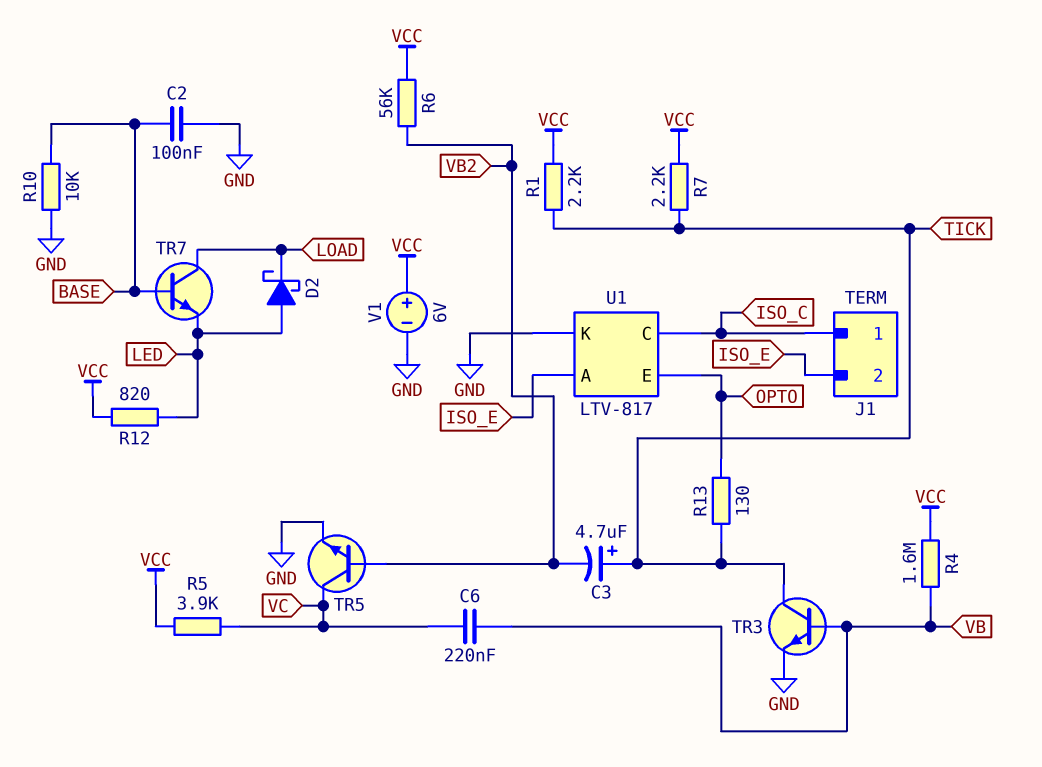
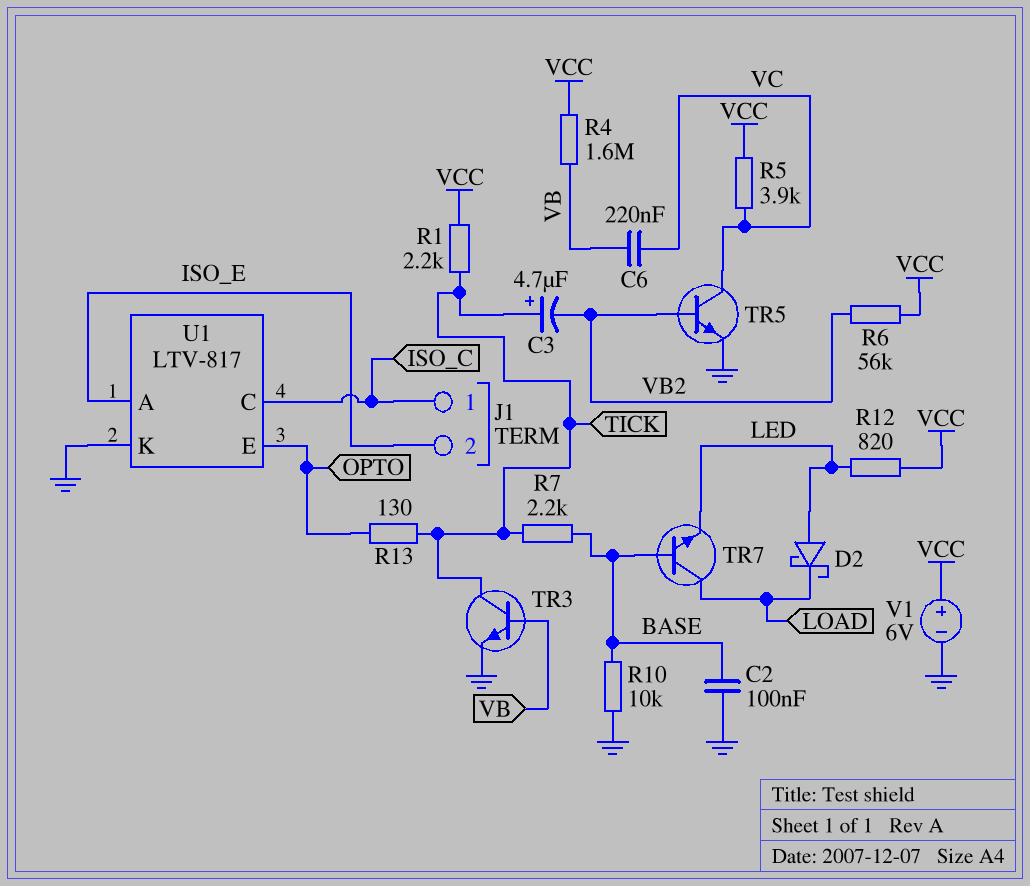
R7: 2.2k (TICK, VCC) -> 2.2k (BASE, TICK)

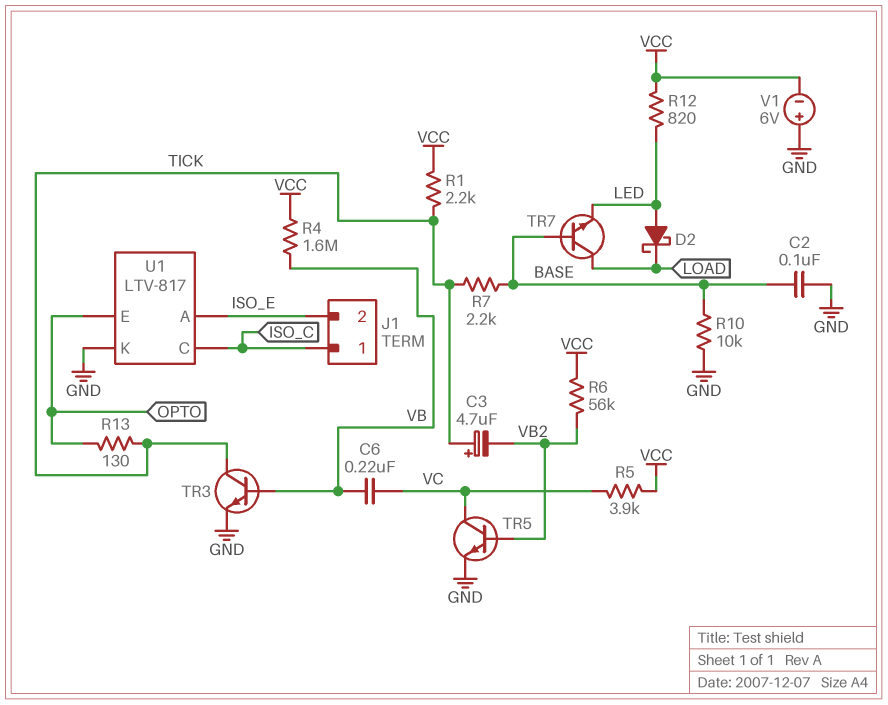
V1: 6V (plus VCC, minus GND) -> 6V (plus GND, minus VCC)

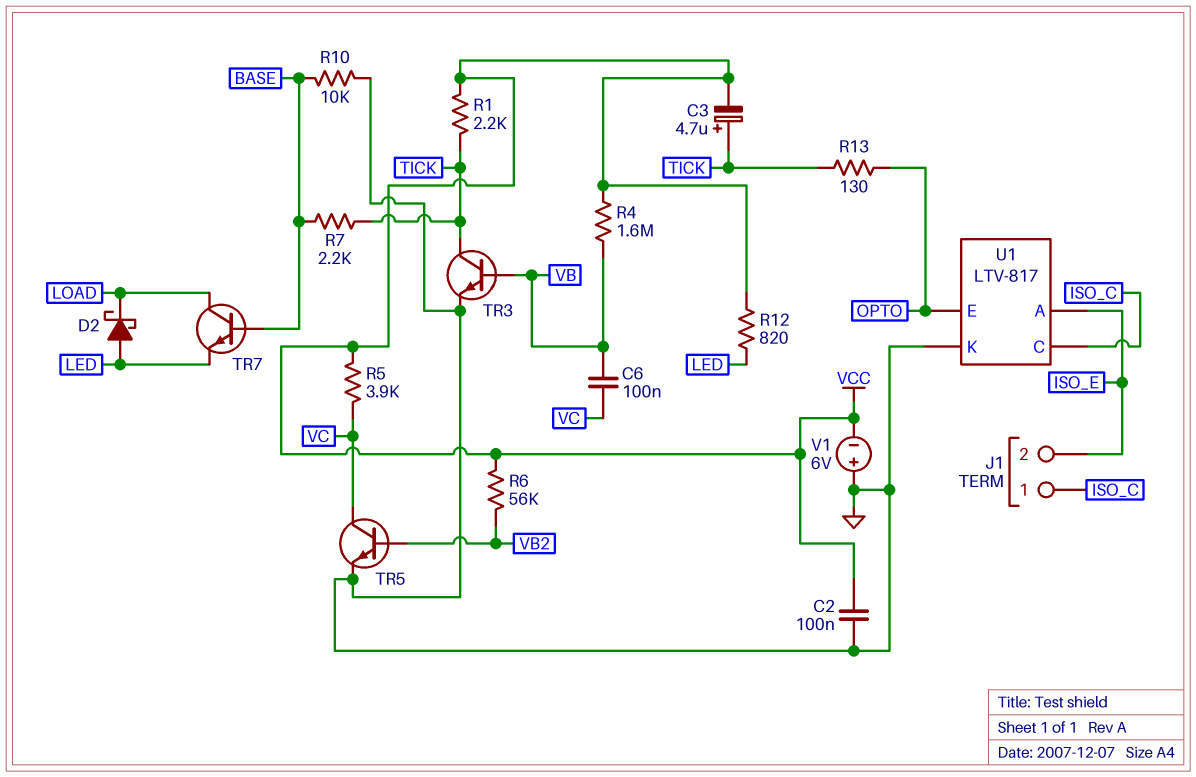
C2: 100nF (BASE, GND) -> 100nF (GND, VCC)
C3: 4.7uF (plus TICK, minus VB2) -> 4.7uF (plus TICK, minus VCC)
C6: 220nF (VB, VC) -> 100nF (VB, VC)

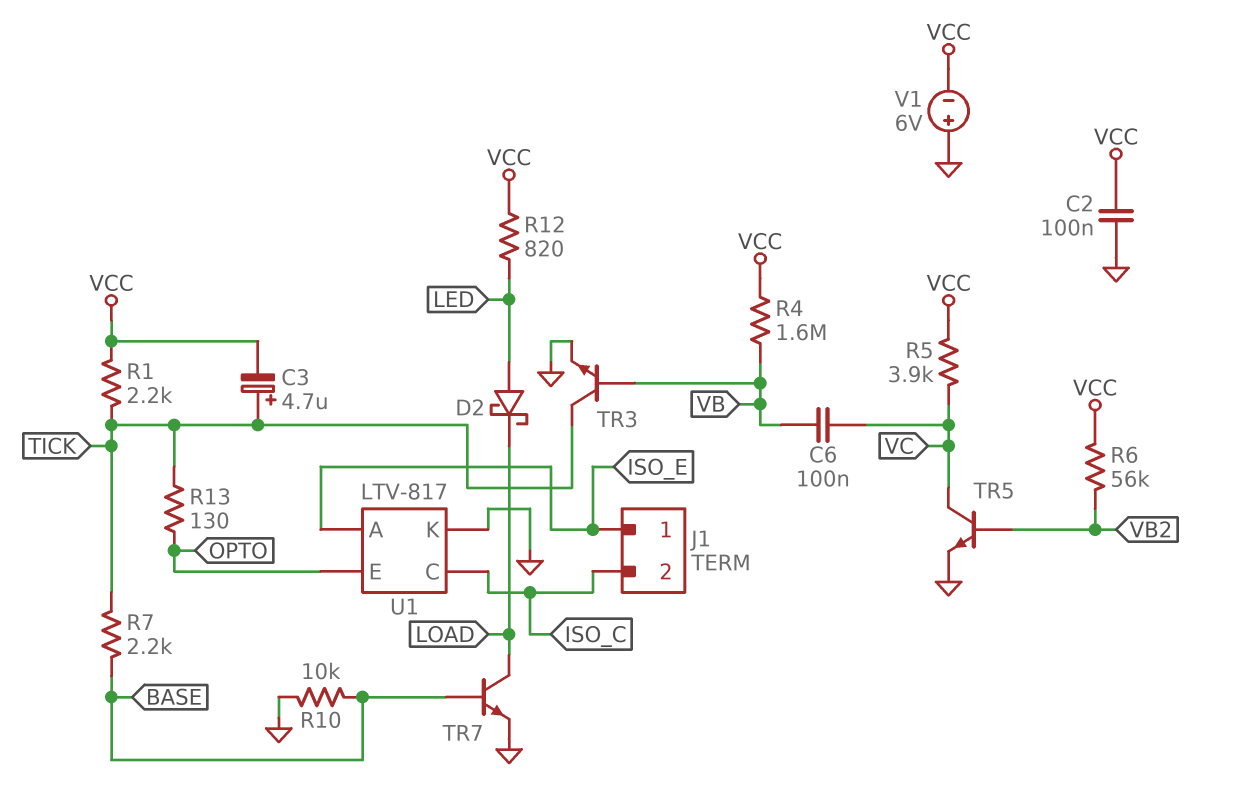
J1 pin 1: ISO_C -> ISO_E
J1 pin 2: ISO_E -> ISO_C
TR7: NPN (B BASE, C LOAD, E LED) -> NPN (B BASE, C LOAD, E GND)

